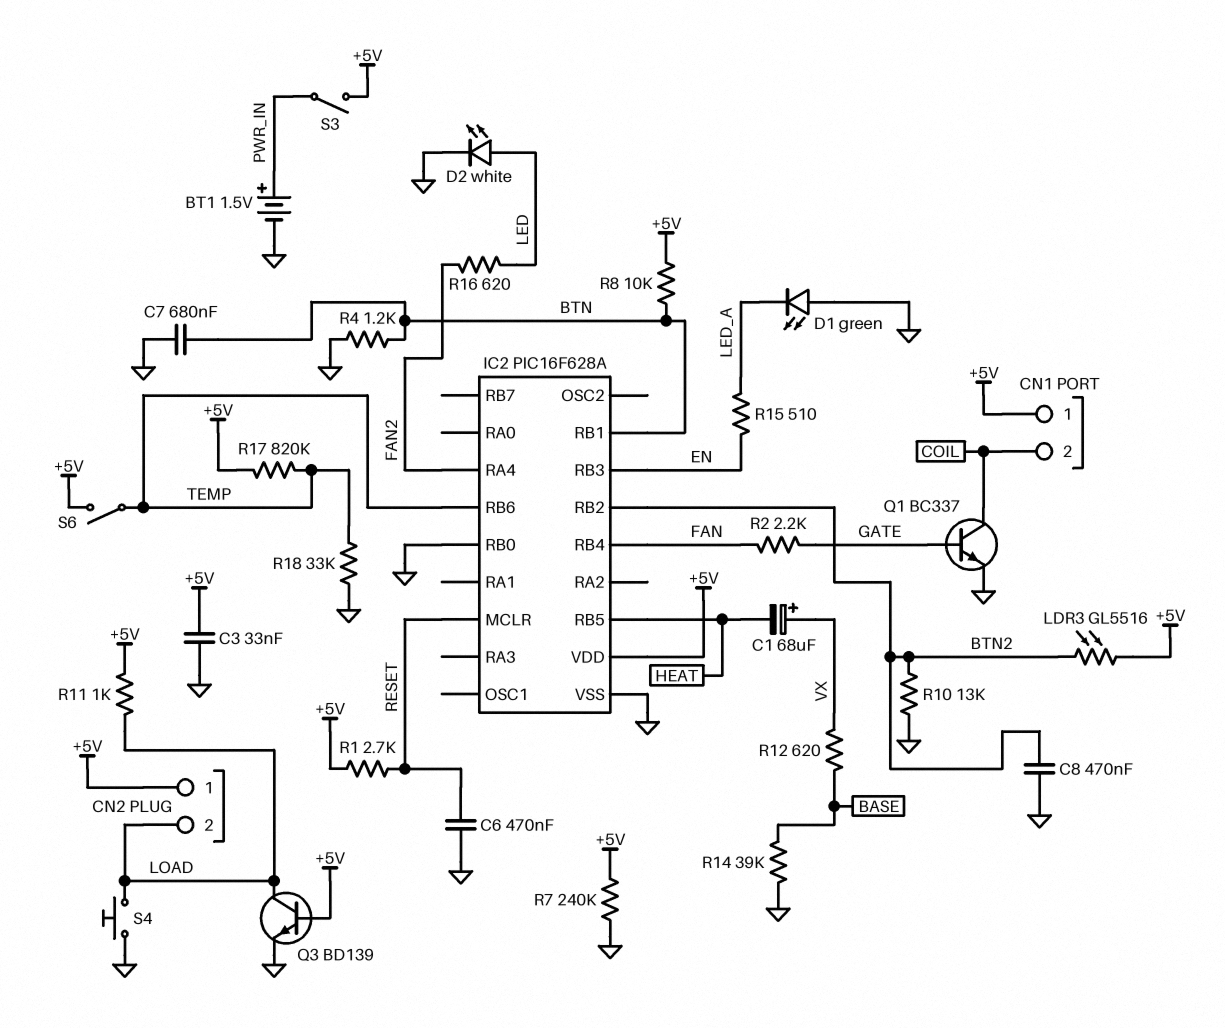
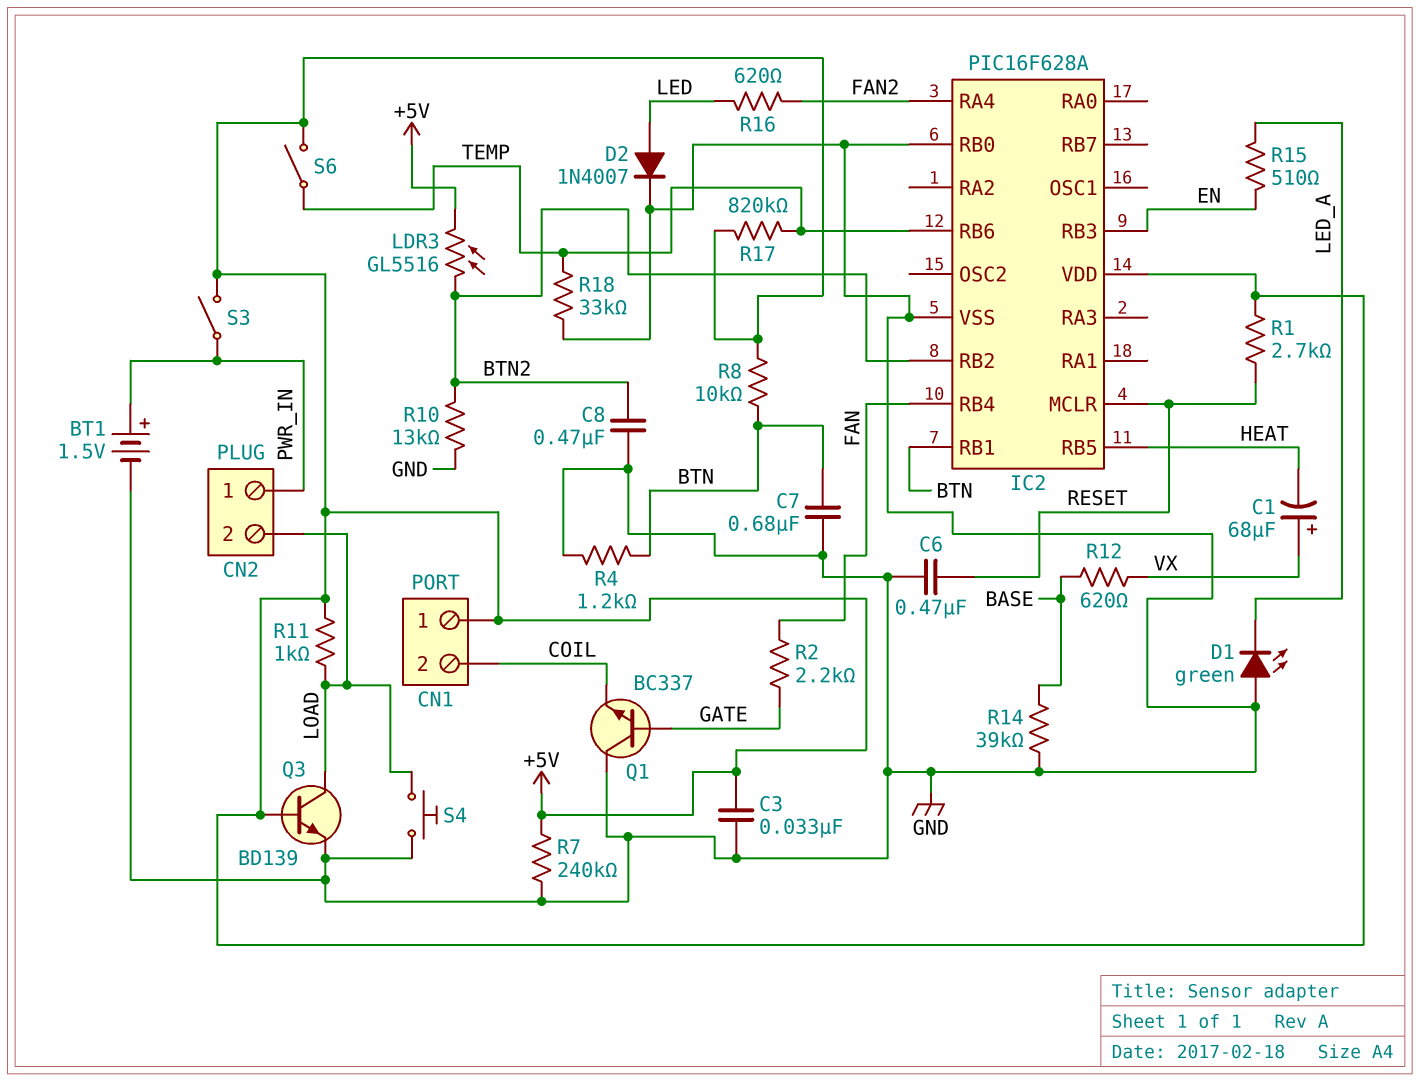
CN2 pin 1: +5V -> PWR_IN
D2: LED white (A LED, K GND) -> diode 1N4007 (A LED, K GND)
Q1: NPN BC337 (B GATE, C COIL, E GND) -> NPN BC337 (B GATE, C GND, E COIL)

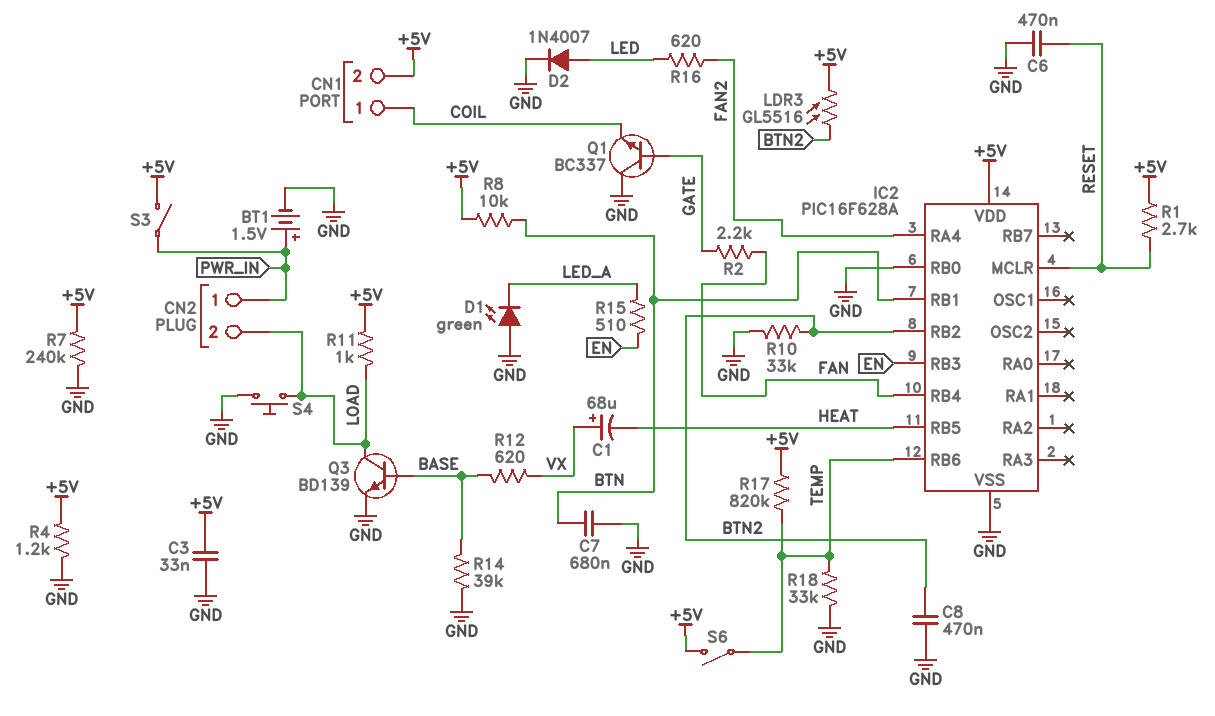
CN1 pin 1: +5V -> COIL
CN1 pin 2: COIL -> +5V
Q3: NPN BD139 (B +5V, C LOAD, E GND) -> NPN BD139 (B BASE, C LOAD, E GND)
R4: 1.2k (BTN, GND) -> 1.2k (+5V, GND)
R10: 13k (BTN2, GND) -> 33k (BTN2, GND)

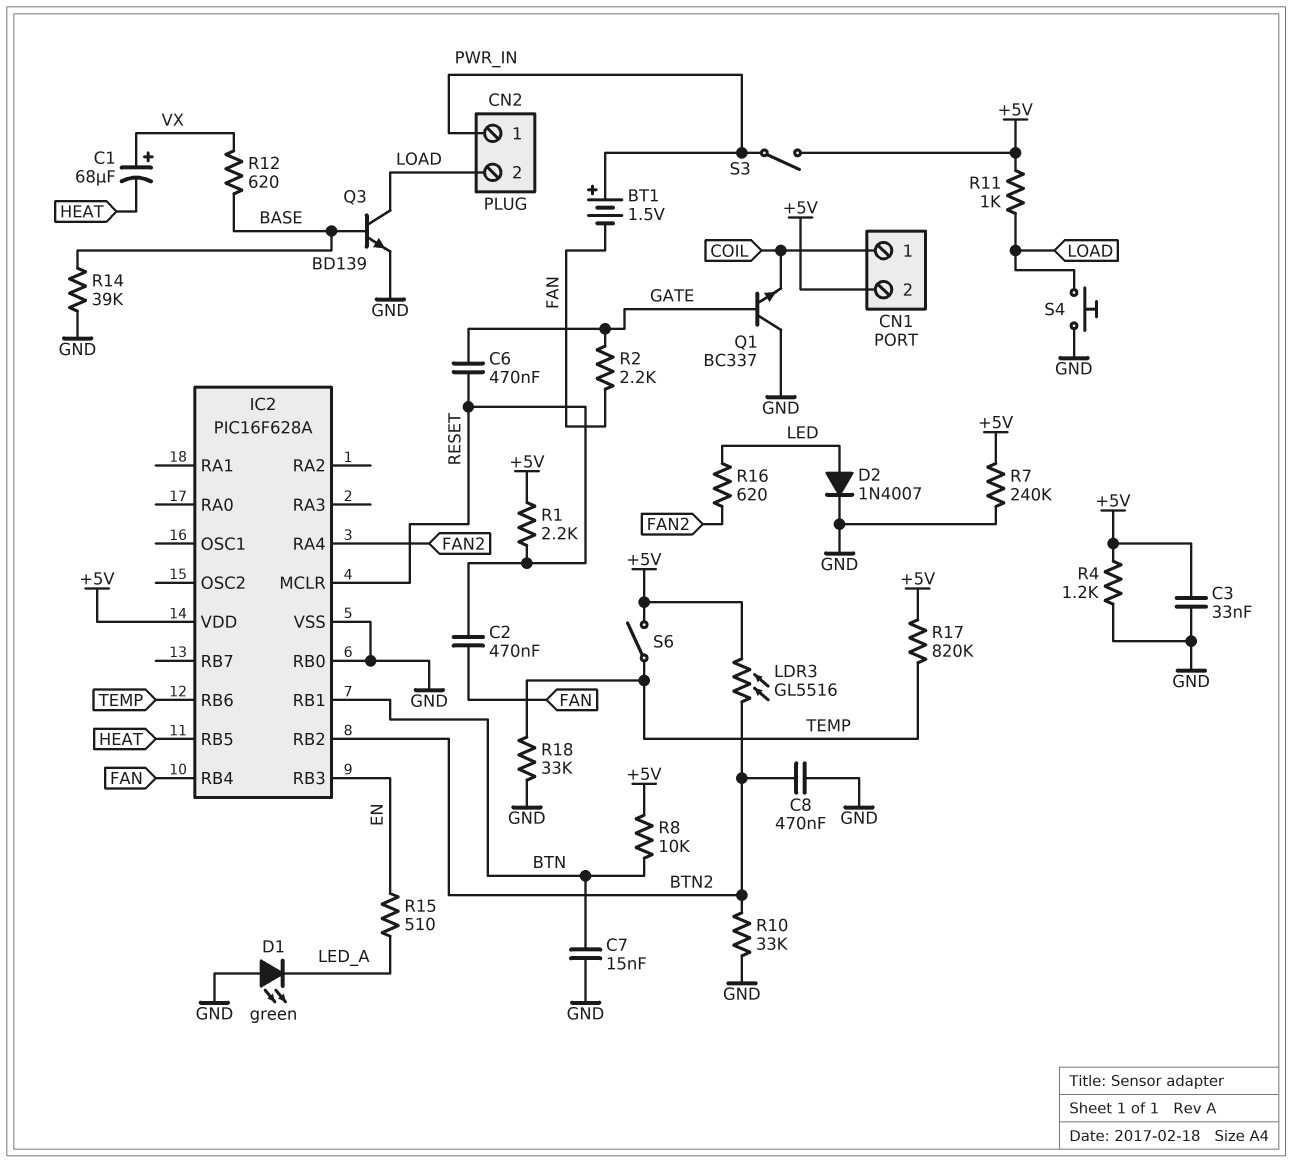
BT1: 1.5V (plus PWR_IN, minus GND) -> 1.5V (plus PWR_IN, minus FAN)
C2: none -> 470nF (FAN, RESET)
C6: 470nF (GND, RESET) -> 470nF (GATE, RESET)
C7: 680nF (BTN, GND) -> 15nF (BTN, GND)
R1: 2.7k (+5V, RESET) -> 2.2k (+5V, RESET)

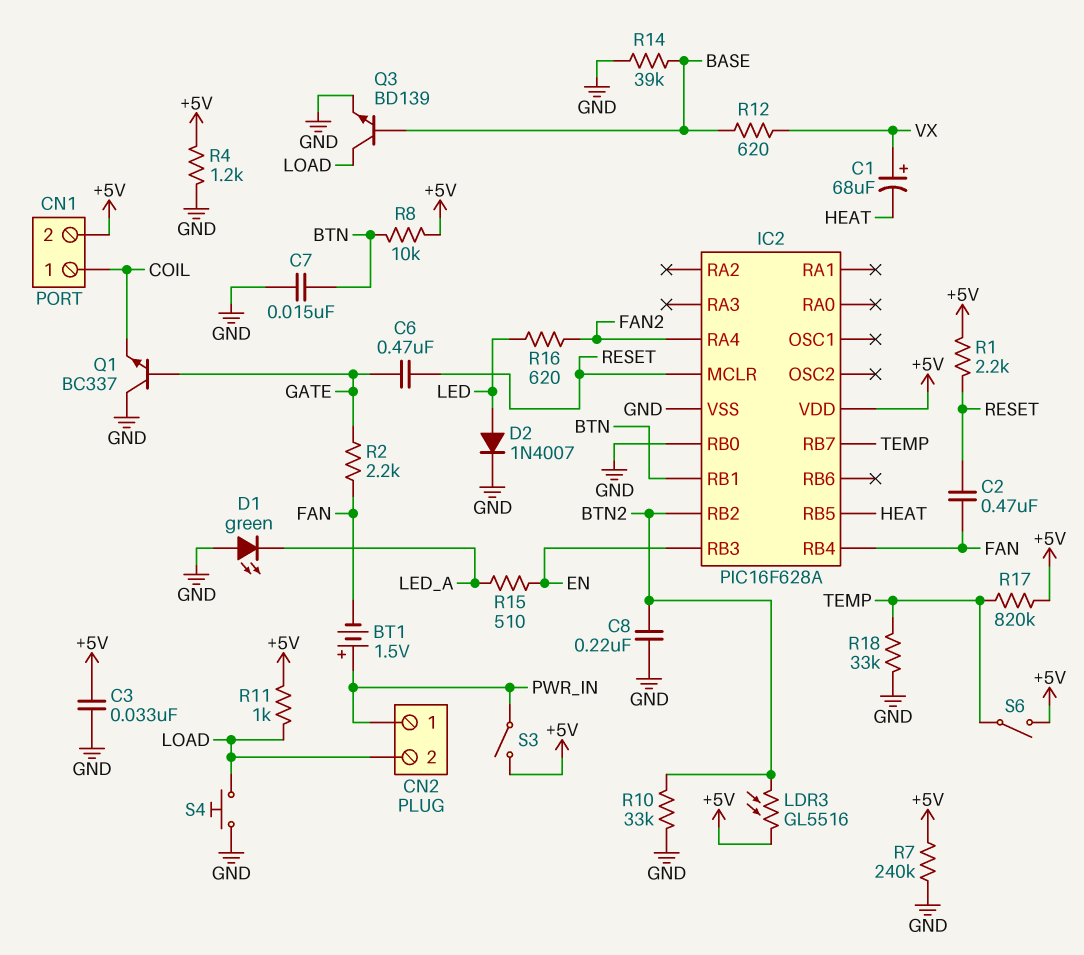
C8: 470nF (BTN2, GND) -> 220nF (BTN2, GND)
IC2 pin RB6: TEMP -> none
IC2 pin RB7: none -> TEMP

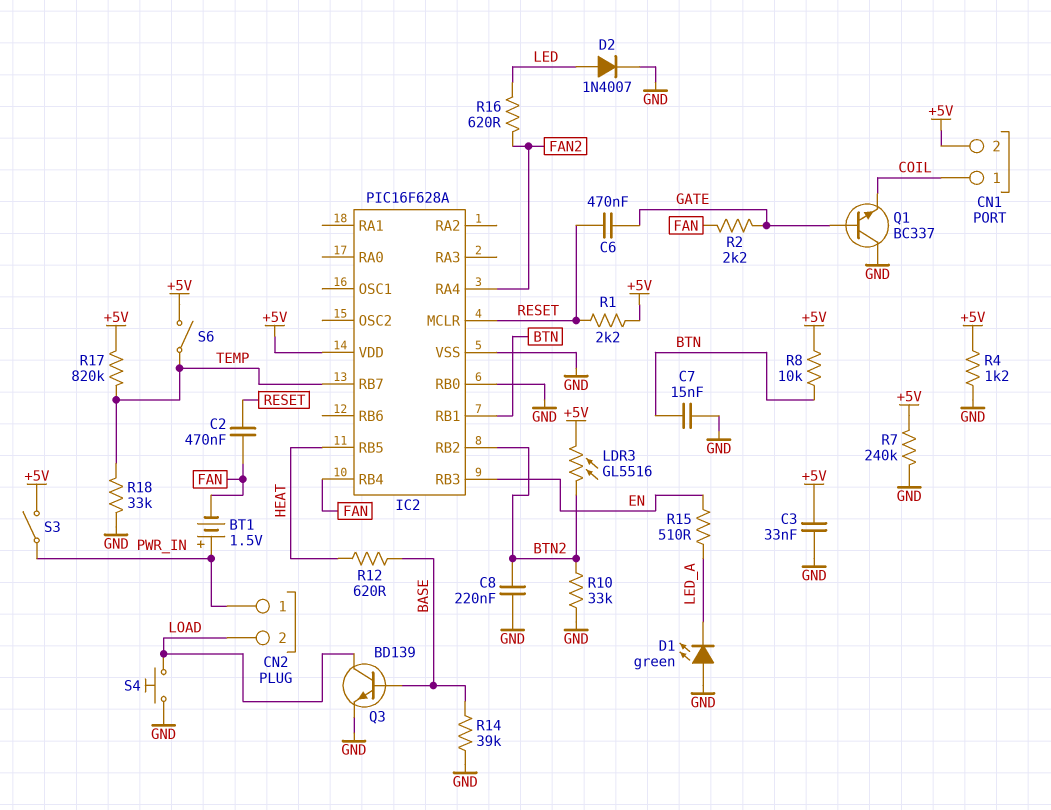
C1: 68uF (plus VX, minus HEAT) -> none
R11: 1k (+5V, LOAD) -> none
R12: 620 (BASE, VX) -> 620 (BASE, HEAT)

